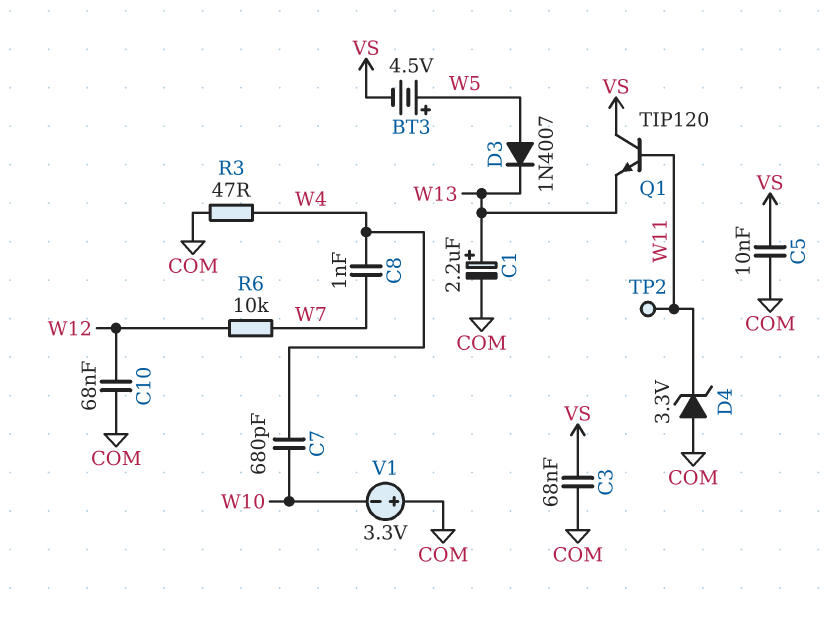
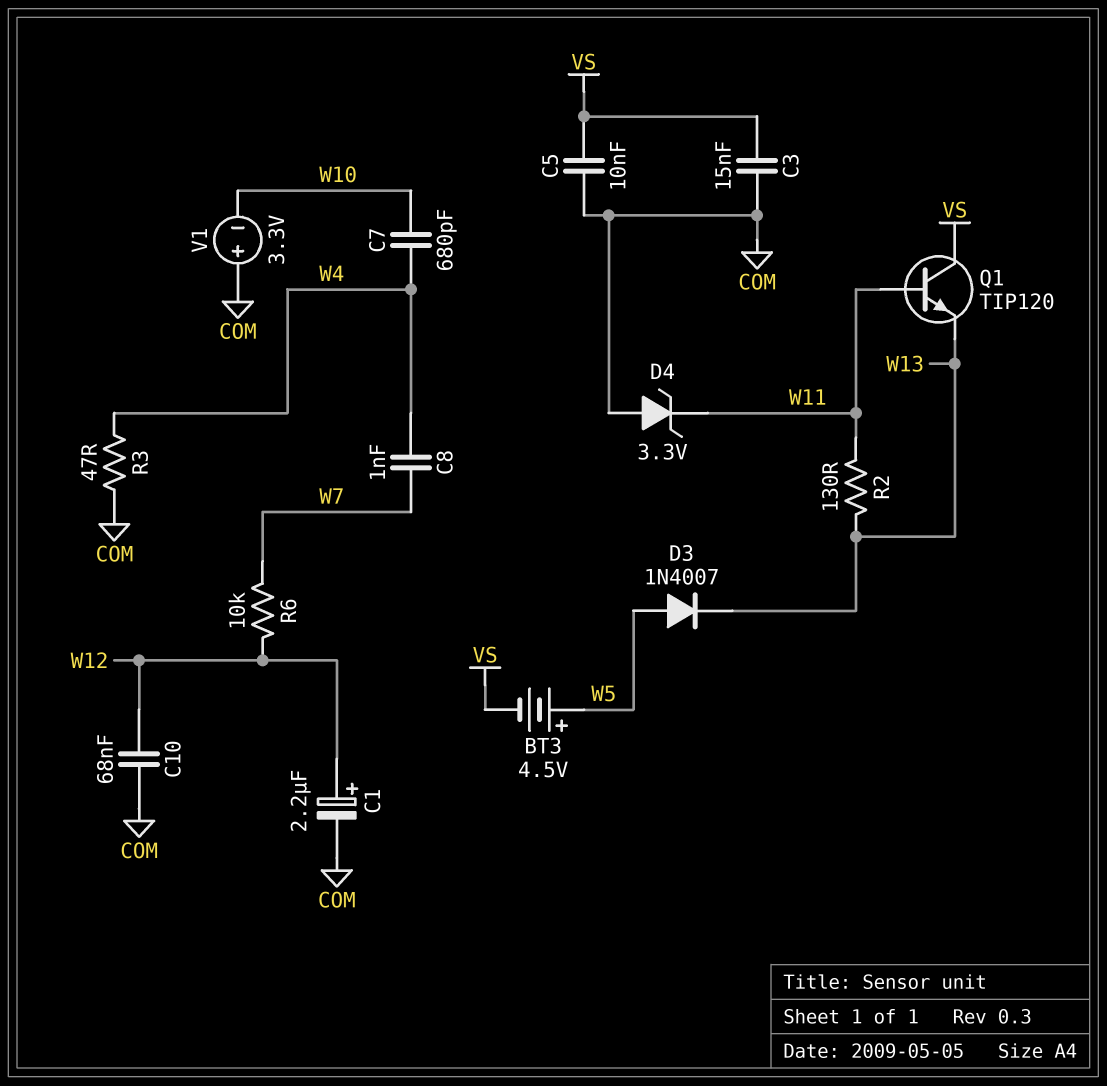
C1: 2.2uF (plus W13, minus COM) -> 2.2uF (plus W12, minus COM)
C3: 68nF (COM, VS) -> 15nF (COM, VS)
R2: none -> 130 (W11, W13)
TP2: test point (W11) -> none

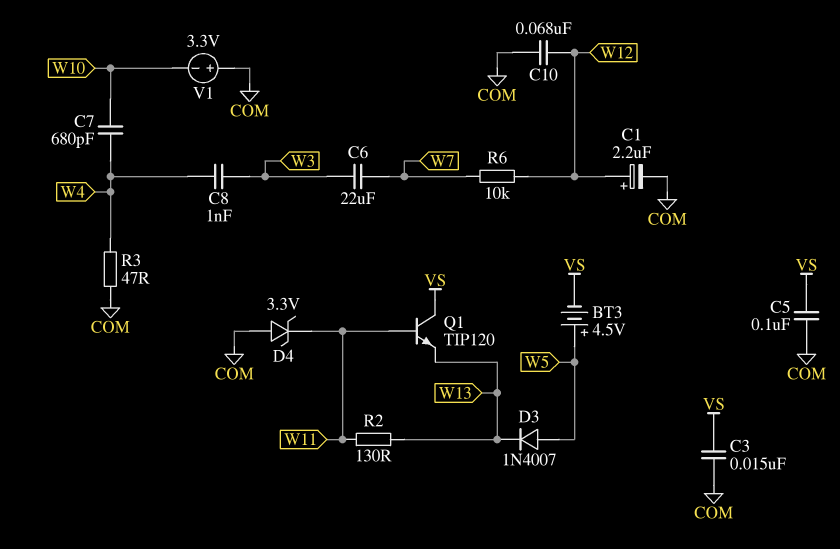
C5: 10nF (COM, VS) -> 100nF (COM, VS)
C6: none -> 22uF (W3, W7)
C8: 1nF (W4, W7) -> 1nF (W3, W4)

